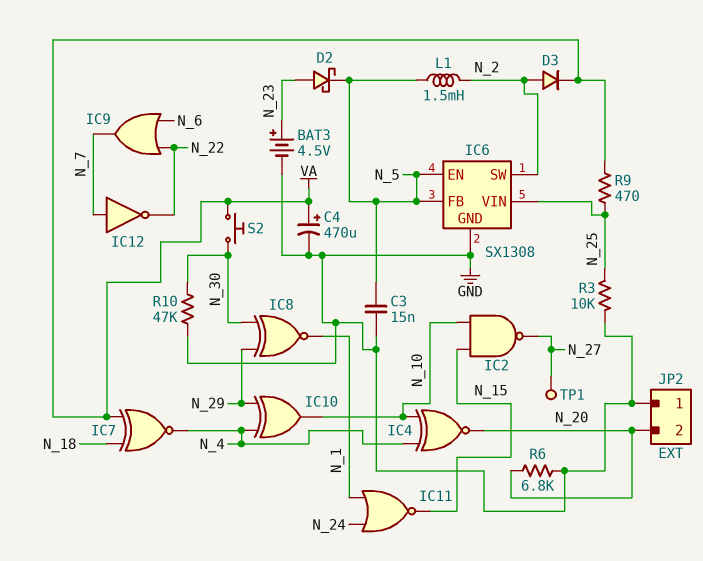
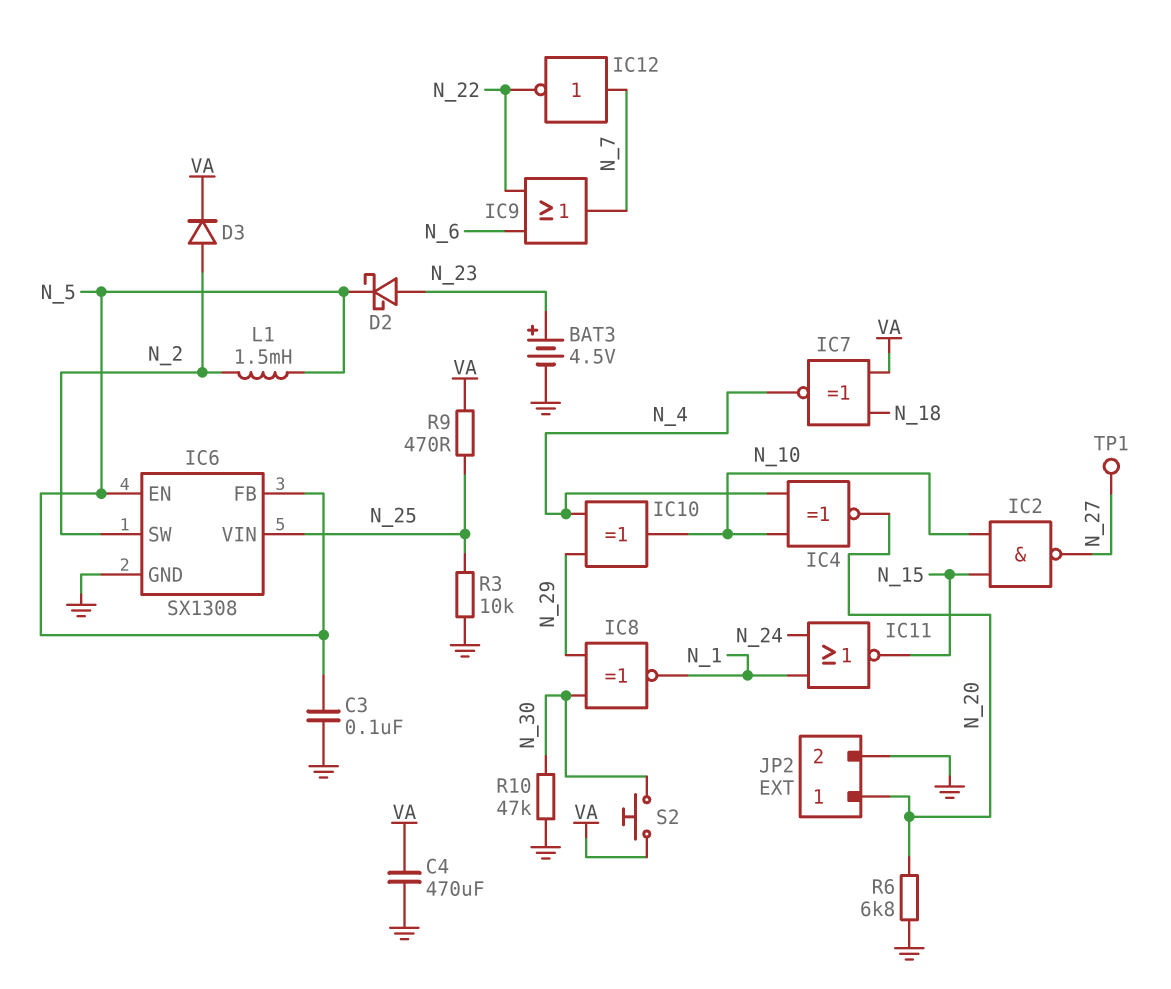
C3: 15nF (GND, N_5) -> 100nF (GND, N_5)
C4: 470uF (plus VA, minus GND) -> 470uF (GND, VA)
JP2 pin 1: GND -> N_20
JP2 pin 2: N_20 -> GND

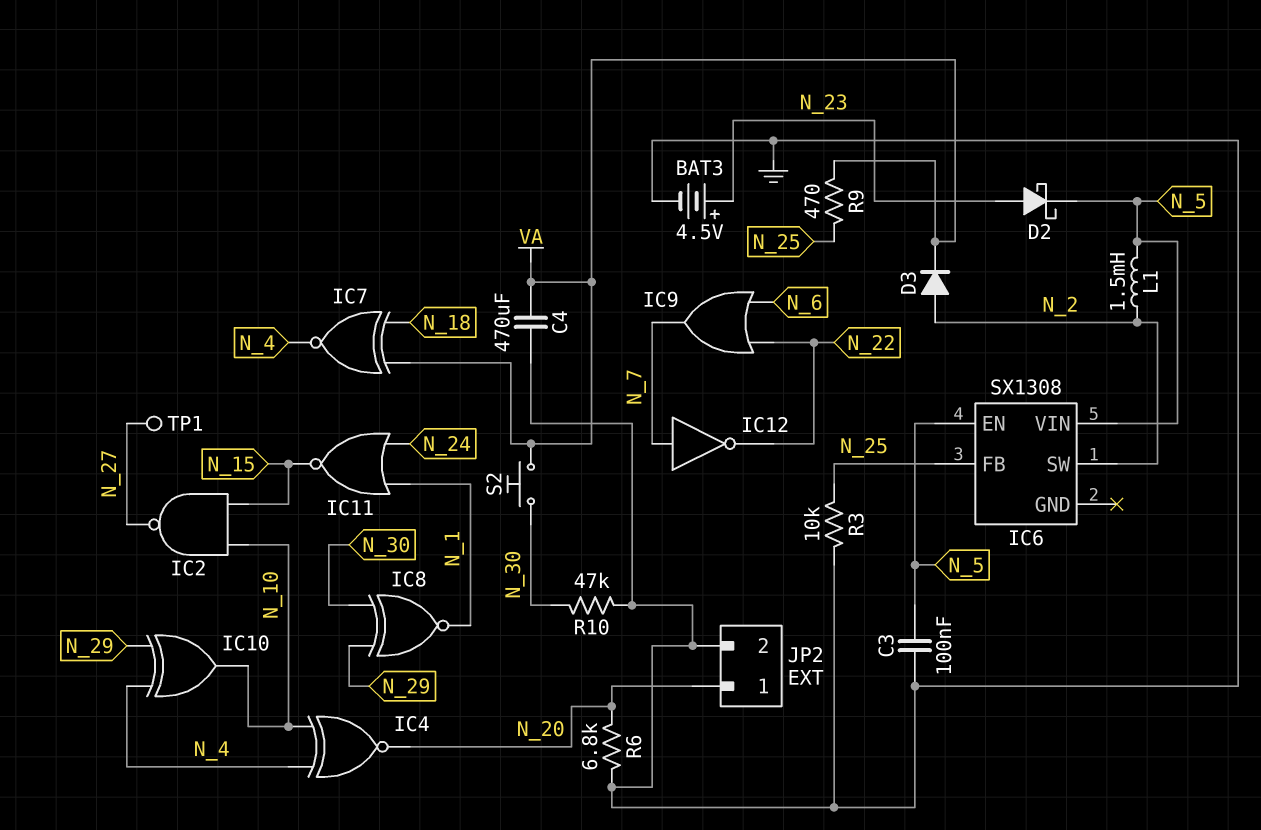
IC6 pin FB: N_5 -> N_25
IC6 pin GND: GND -> none
IC6 pin VIN: N_25 -> N_5

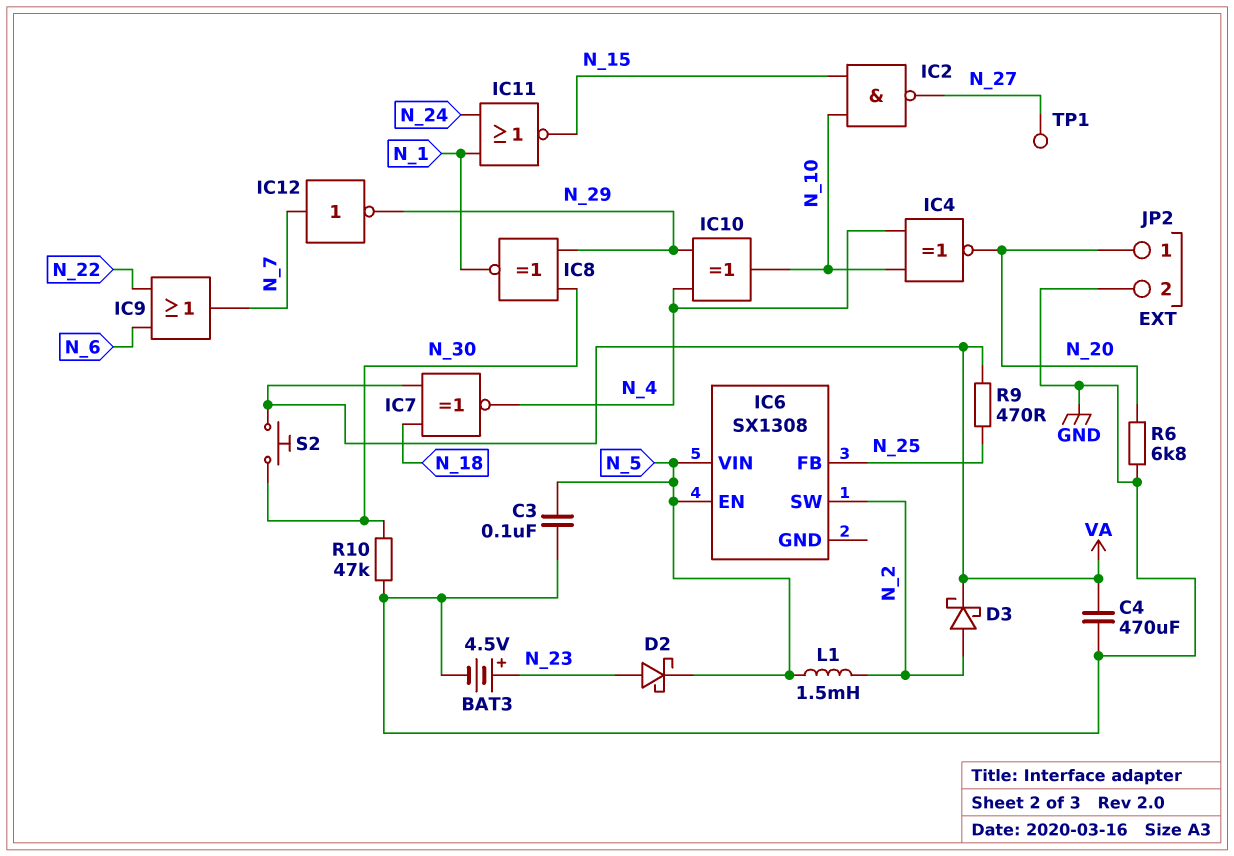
D3: diode (A N_2, K VA) -> schottky (A N_2, K VA)
IC12: NOT (in N_7, out N_22) -> NOT (in N_7, out N_29)
R3: 10k (GND, N_25) -> none

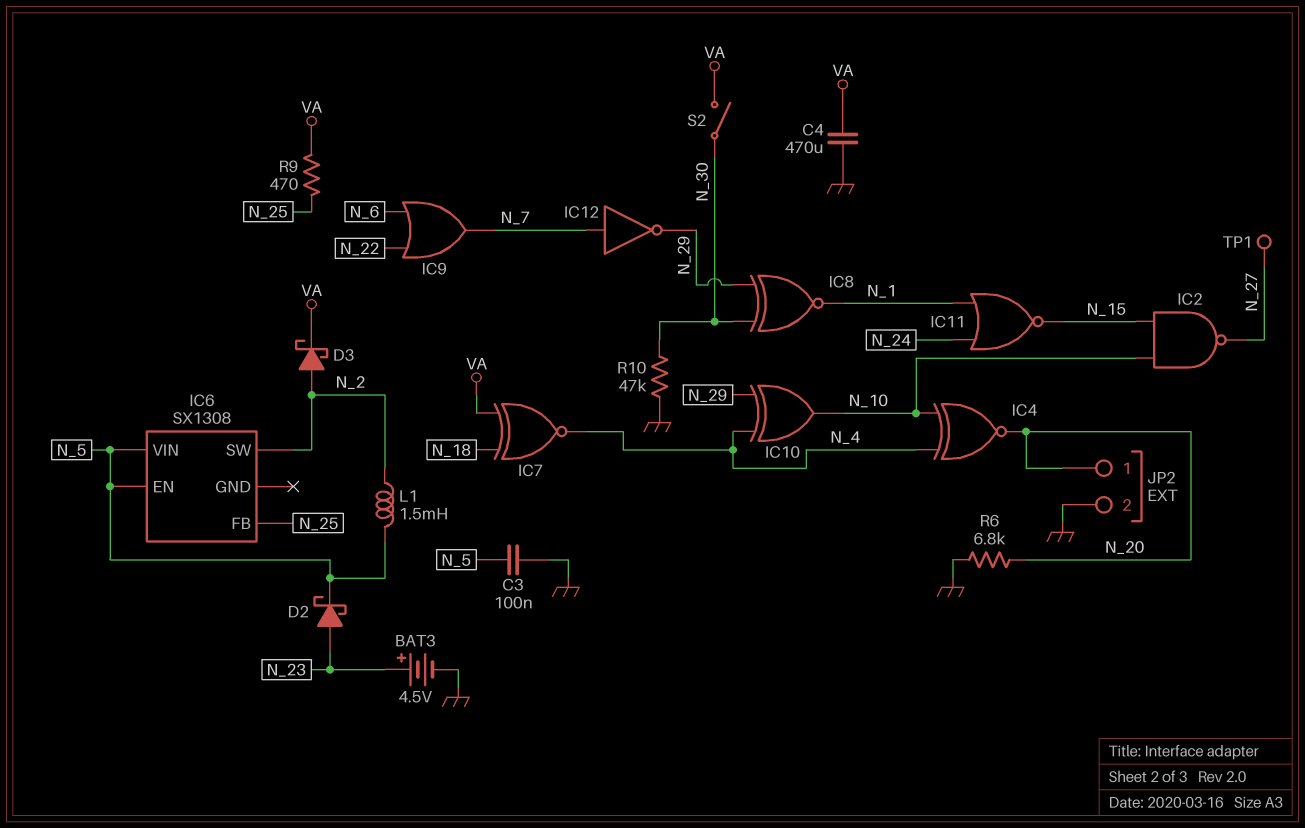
S2: button (N_30, VA) -> switch (N_30, VA)

